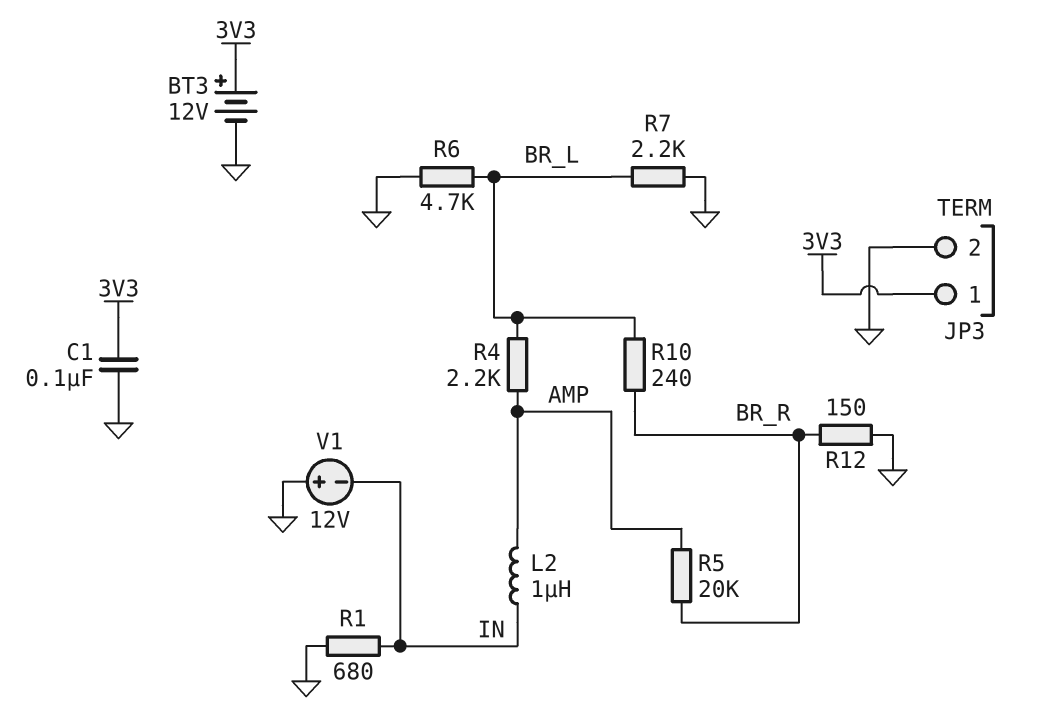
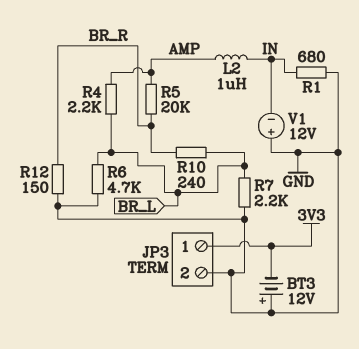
BT3: 12V (plus 3V3, minus GND) -> 12V (plus GND, minus 3V3)
C1: 100nF (3V3, GND) -> none

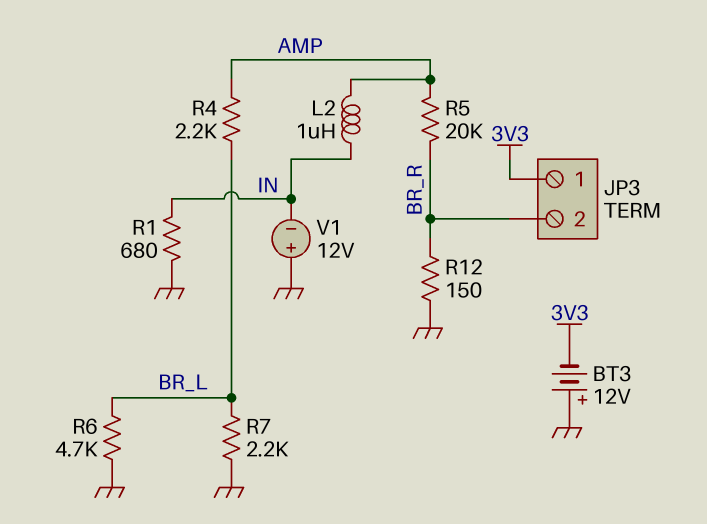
JP3 pin 2: GND -> BR_R
R10: 240 (BR_L, BR_R) -> none

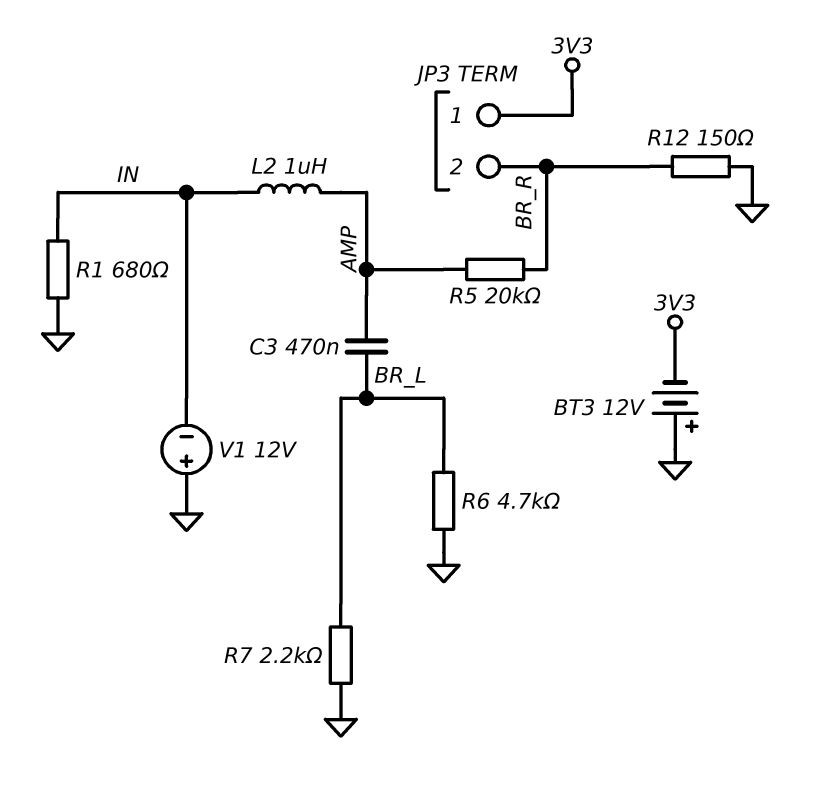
C3: none -> 470nF (AMP, BR_L)
R4: 2.2k (AMP, BR_L) -> none

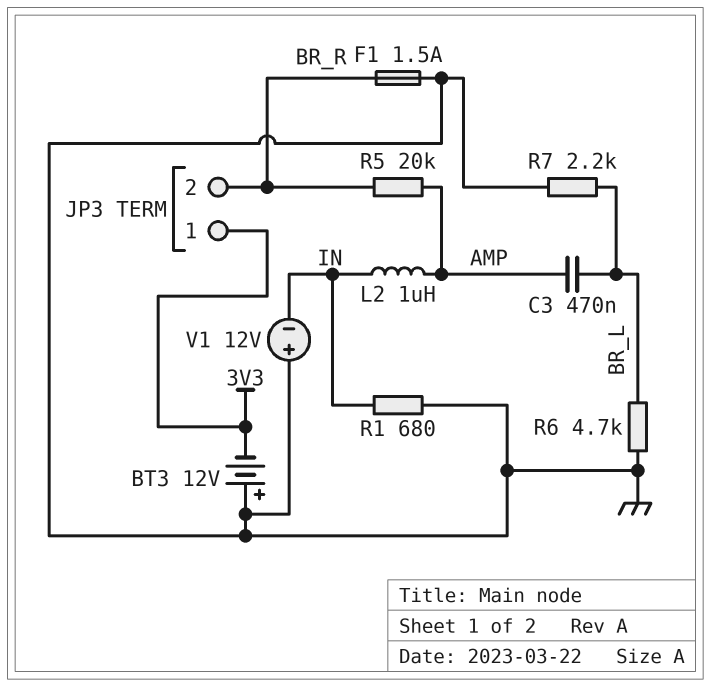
F1: none -> 1.5A (BR_R, GND)
R12: 150 (BR_R, GND) -> none

